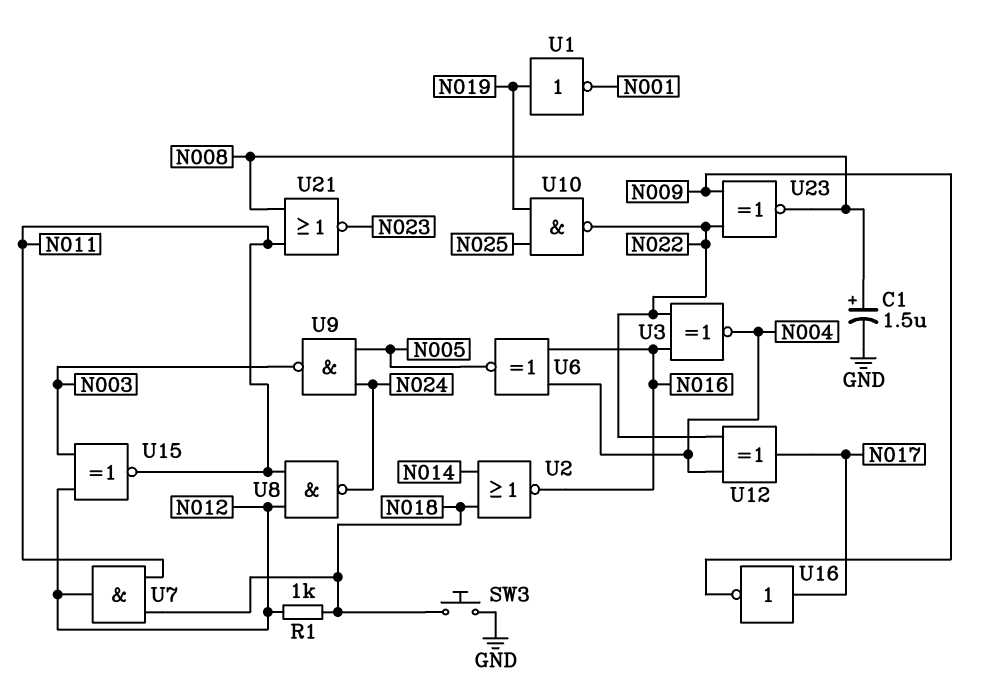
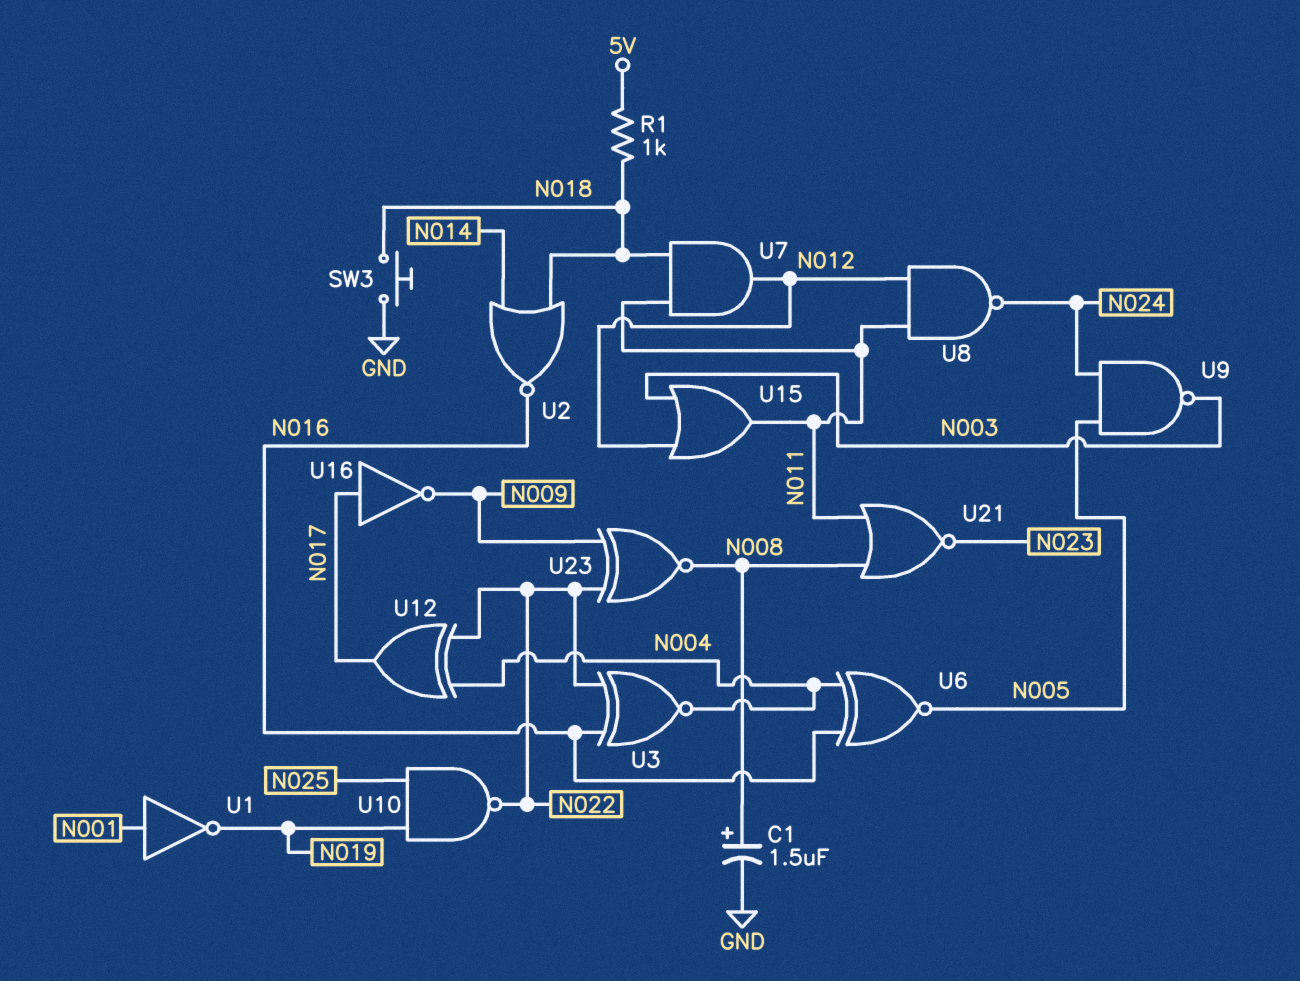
R1: 1k (N012, N018) -> 1k (5V, N018)
U1: NOT (in N019, out N001) -> NOT (in N001, out N019)
U15: XNOR (in N003, in N012, out N011) -> OR (in N003, in N012, out N011)

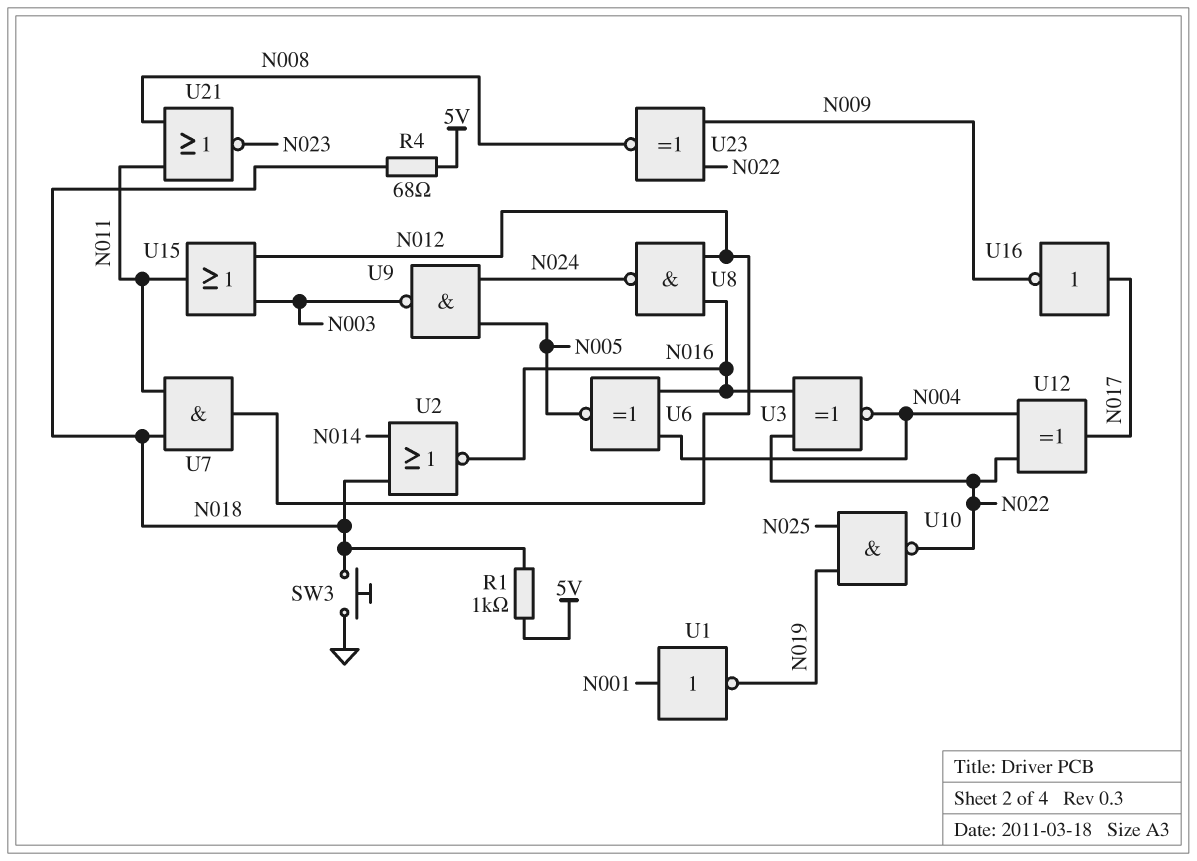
C1: 1.5uF (plus N008, minus GND) -> none
R4: none -> 68 (5V, N018)
U8: NAND (in N011, in N012, out N024) -> NAND (in N012, in N016, out N024)

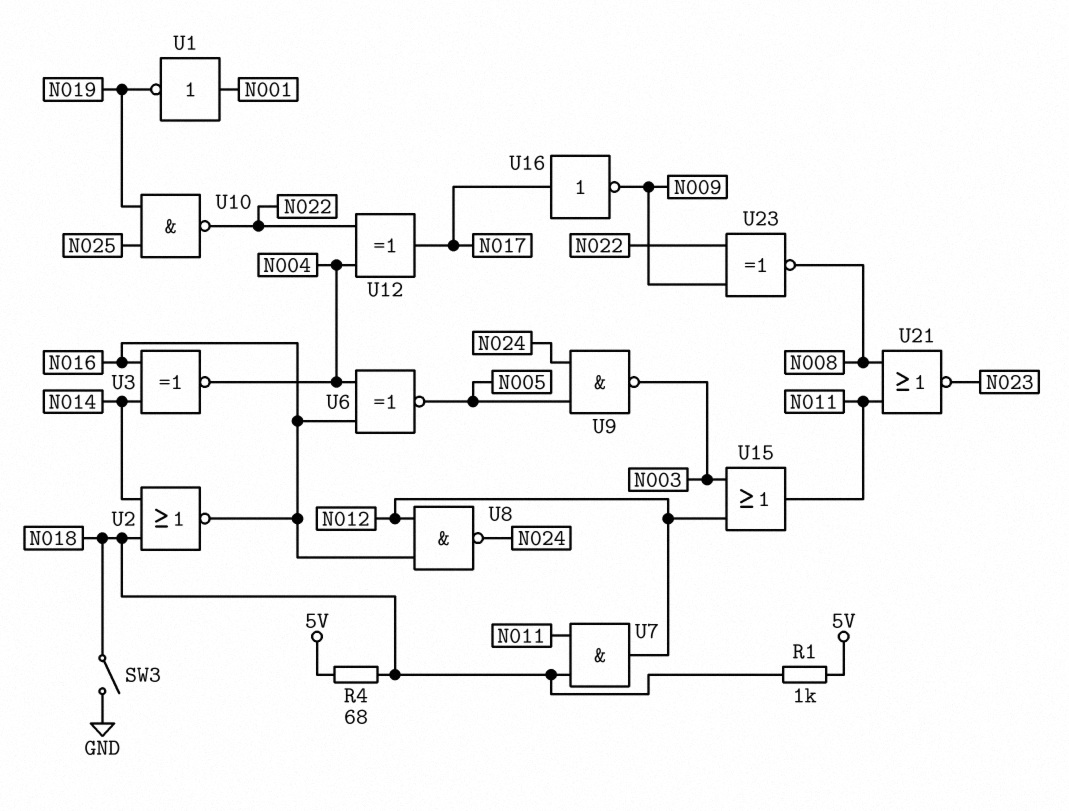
SW3: button (GND, N018) -> switch (GND, N018)
U3: XNOR (in N016, in N022, out N004) -> XNOR (in N014, in N016, out N004)

